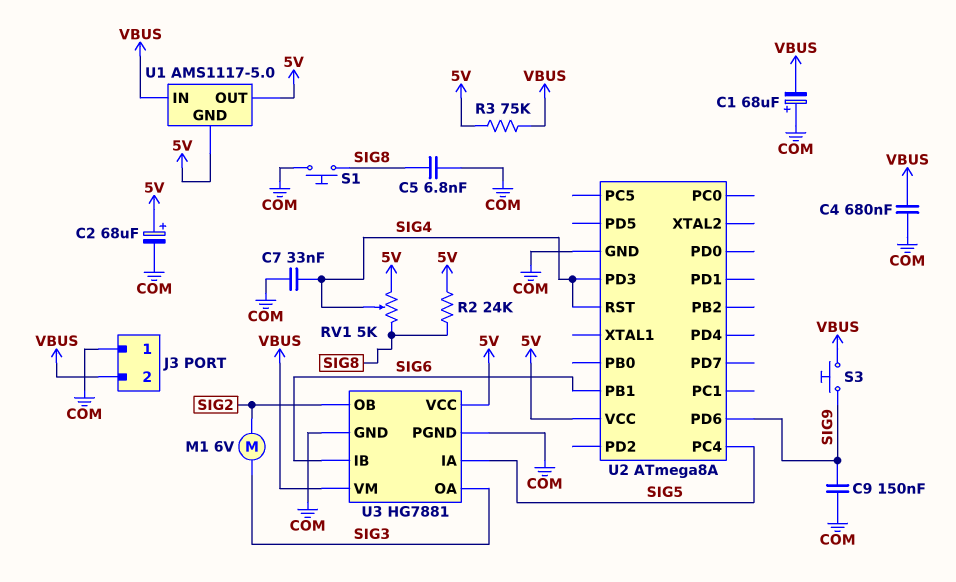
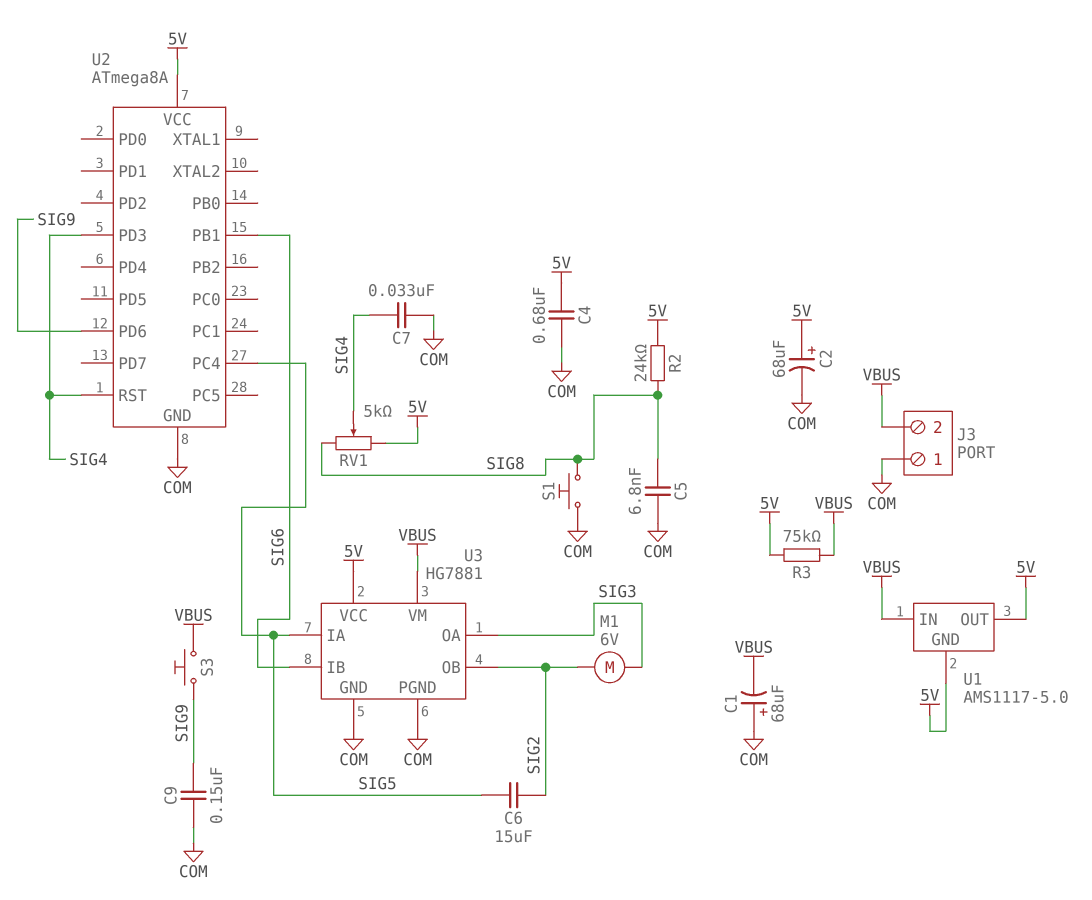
C4: 680nF (COM, VBUS) -> 680nF (5V, COM)
C6: none -> 15uF (SIG2, SIG5)

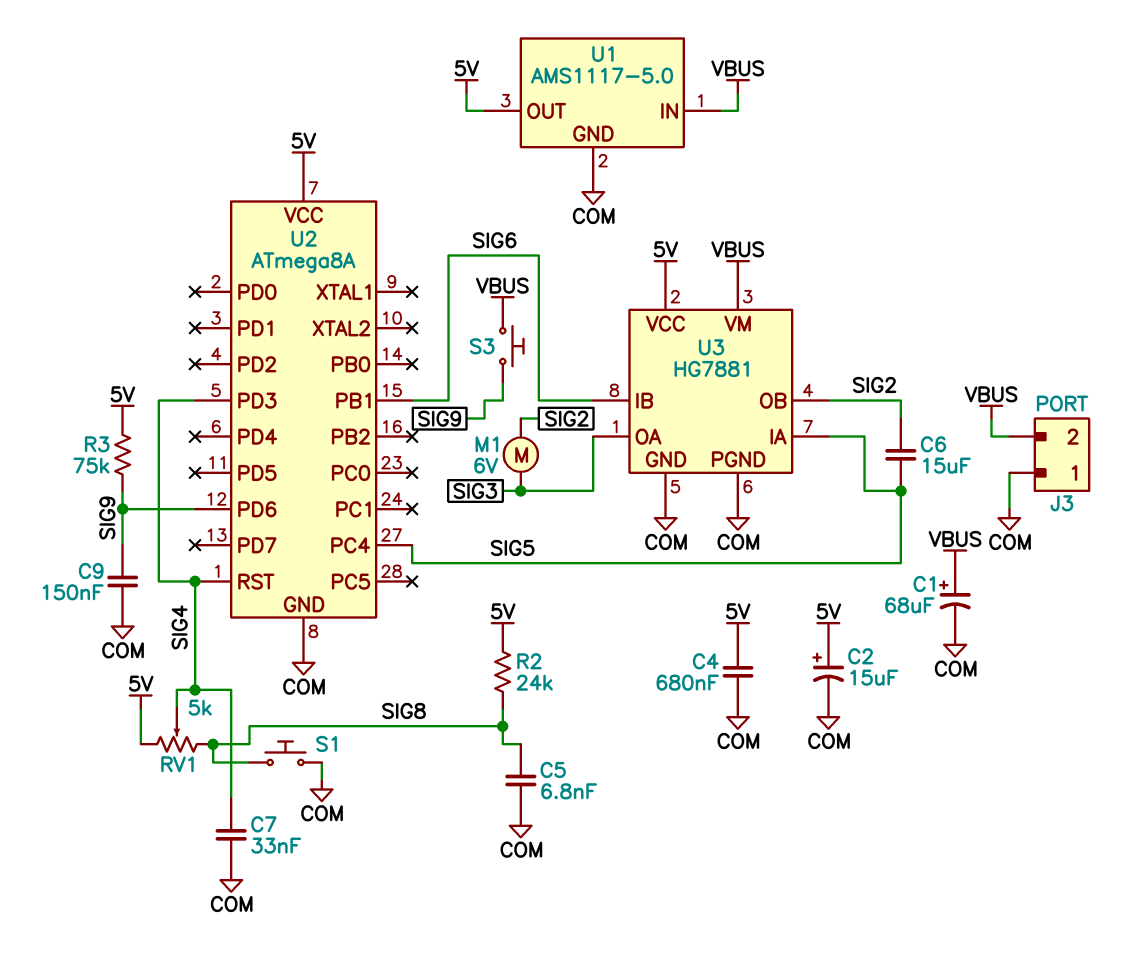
C1: 68uF (plus COM, minus VBUS) -> 68uF (plus VBUS, minus COM)
C2: 68uF (plus 5V, minus COM) -> 15uF (plus 5V, minus COM)
R3: 75k (5V, VBUS) -> 75k (5V, SIG9)
U1 pin GND: 5V -> COM

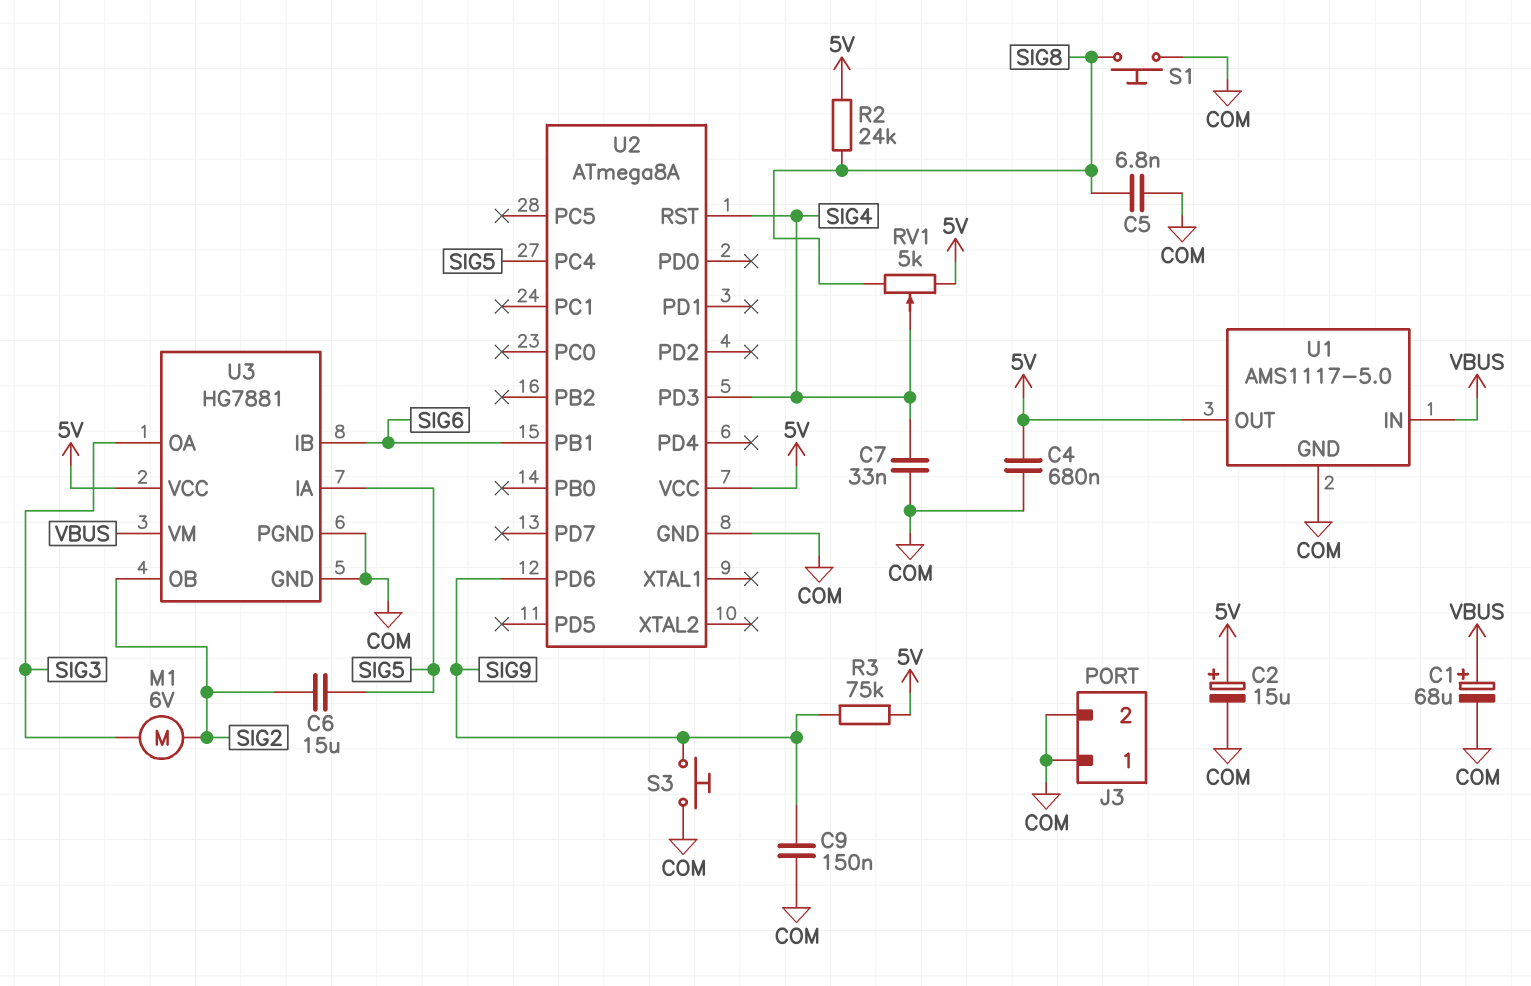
J3 pin 2: VBUS -> COM
S3: button (SIG9, VBUS) -> button (COM, SIG9)

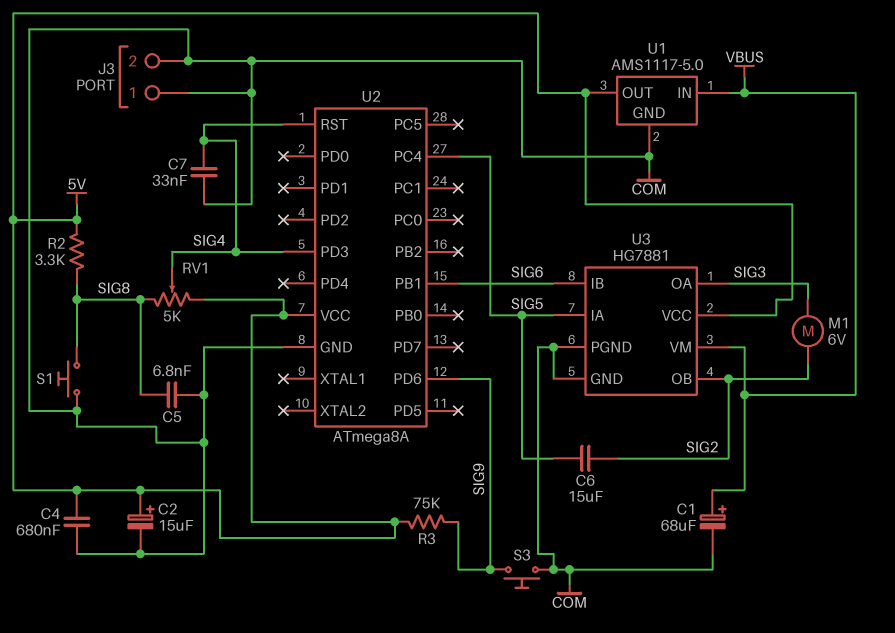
C9: 150nF (COM, SIG9) -> none
R2: 24k (5V, SIG8) -> 3.3k (5V, SIG8)

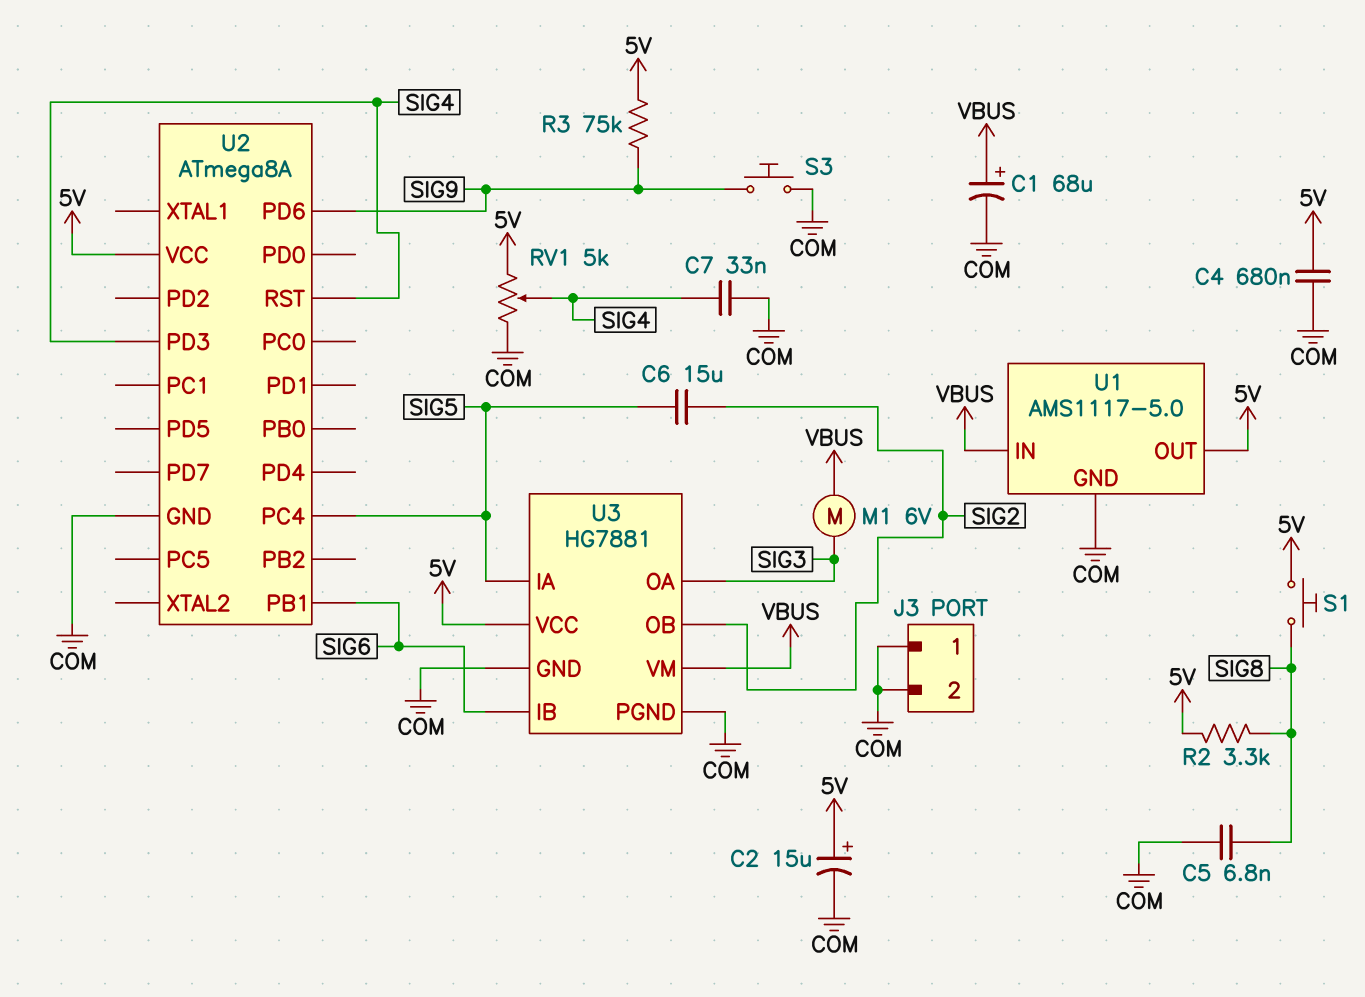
M1: motor 6V (SIG2, SIG3) -> motor 6V (SIG3, VBUS)
RV1: 5k (5V, SIG8, wiper SIG4) -> 5k (5V, COM, wiper SIG4)
S1: button (COM, SIG8) -> button (5V, SIG8)

